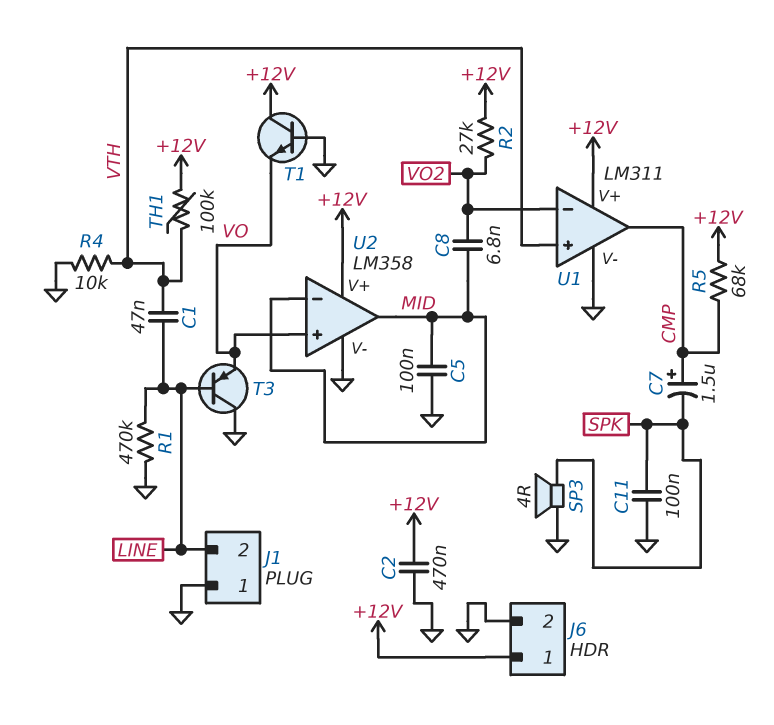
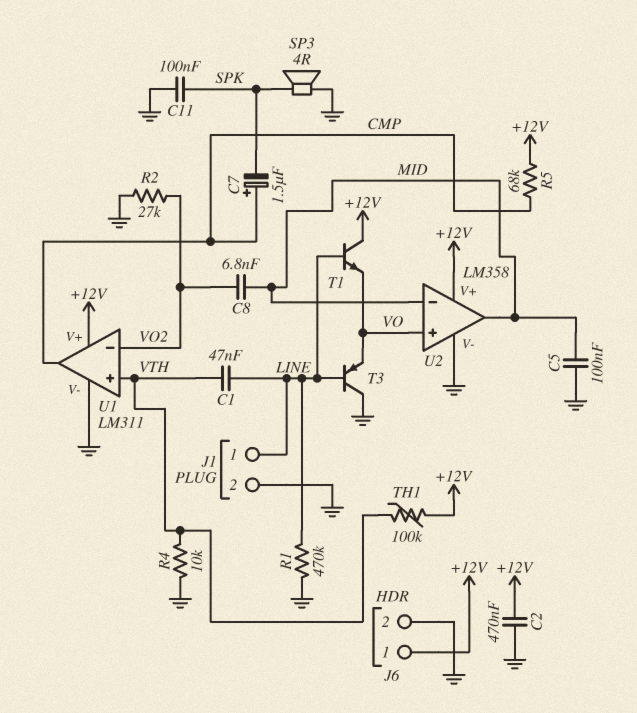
J1 pin 1: GND -> LINE
J1 pin 2: LINE -> GND
R2: 27k (+12V, VO2) -> 27k (GND, VO2)
T1: NPN (B GND, C +12V, E VO) -> NPN (B LINE, C +12V, E VO)

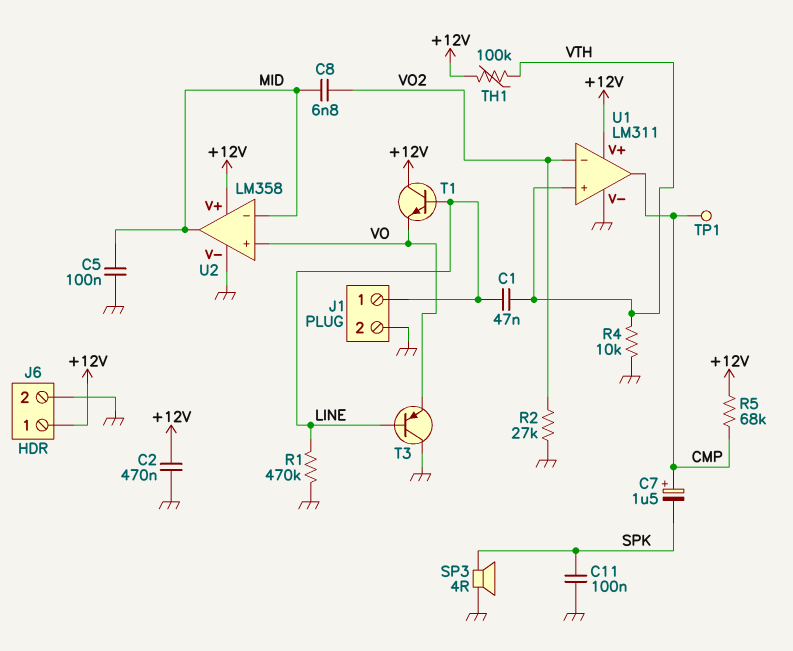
TP1: none -> test point (CMP)

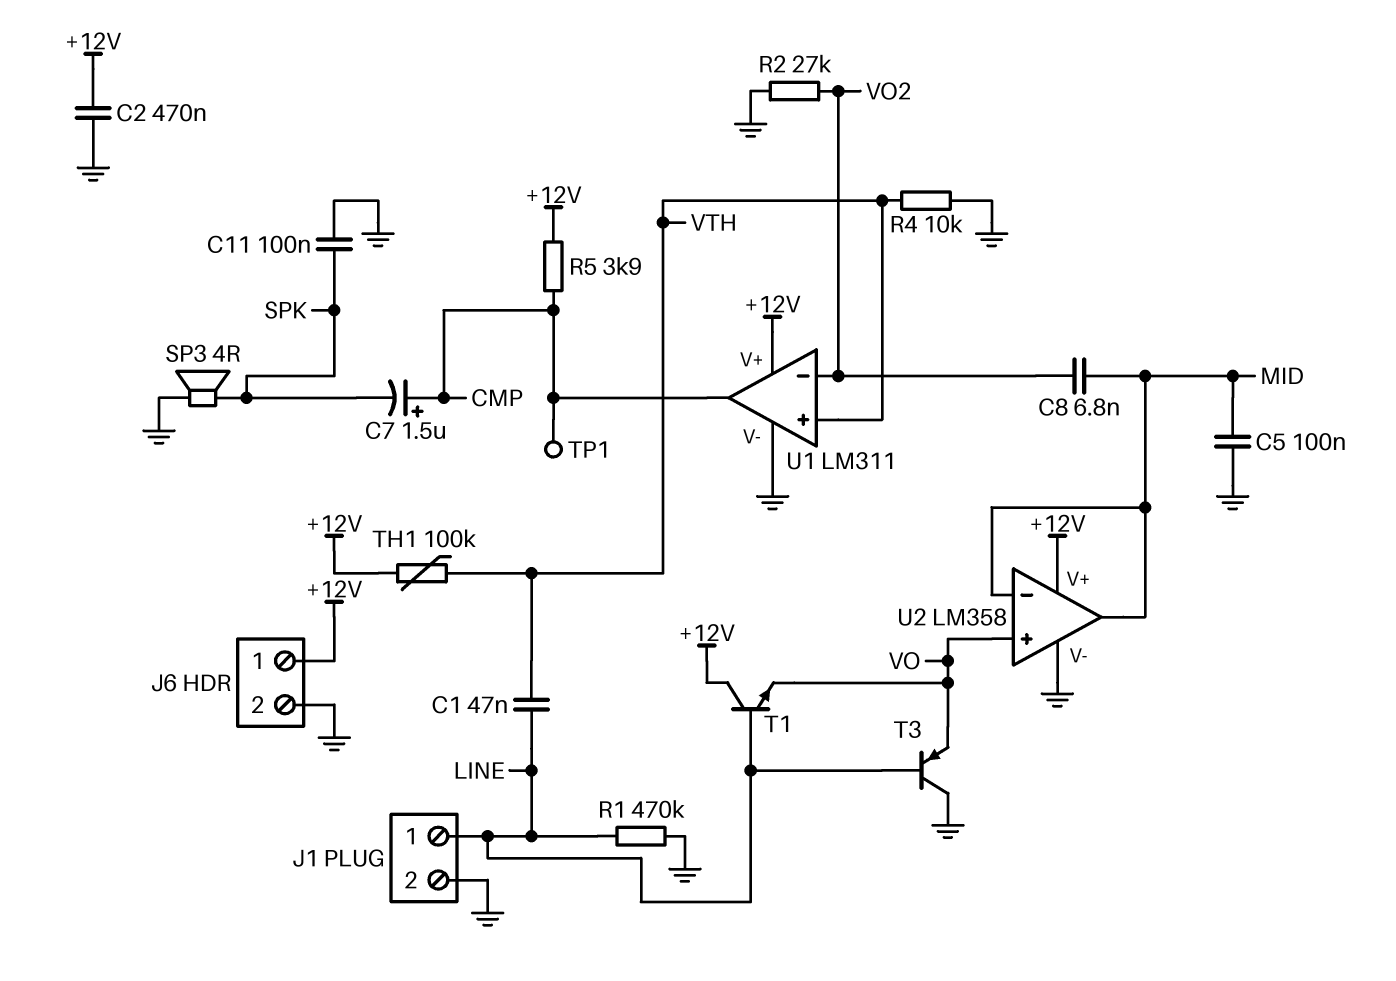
R5: 68k (+12V, CMP) -> 3.9k (+12V, CMP)

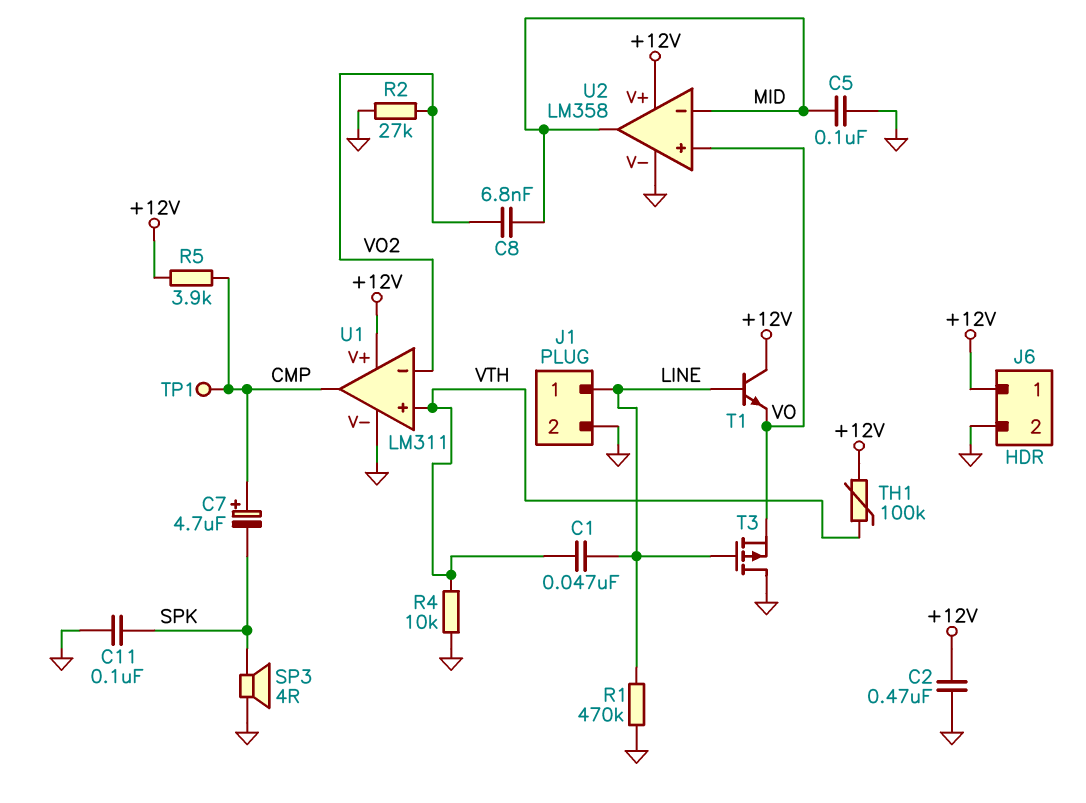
C7: 1.5uF (plus CMP, minus SPK) -> 4.7uF (plus CMP, minus SPK)
T3: PNP (B LINE, C GND, E VO) -> PMOS (G LINE, D GND, S VO)

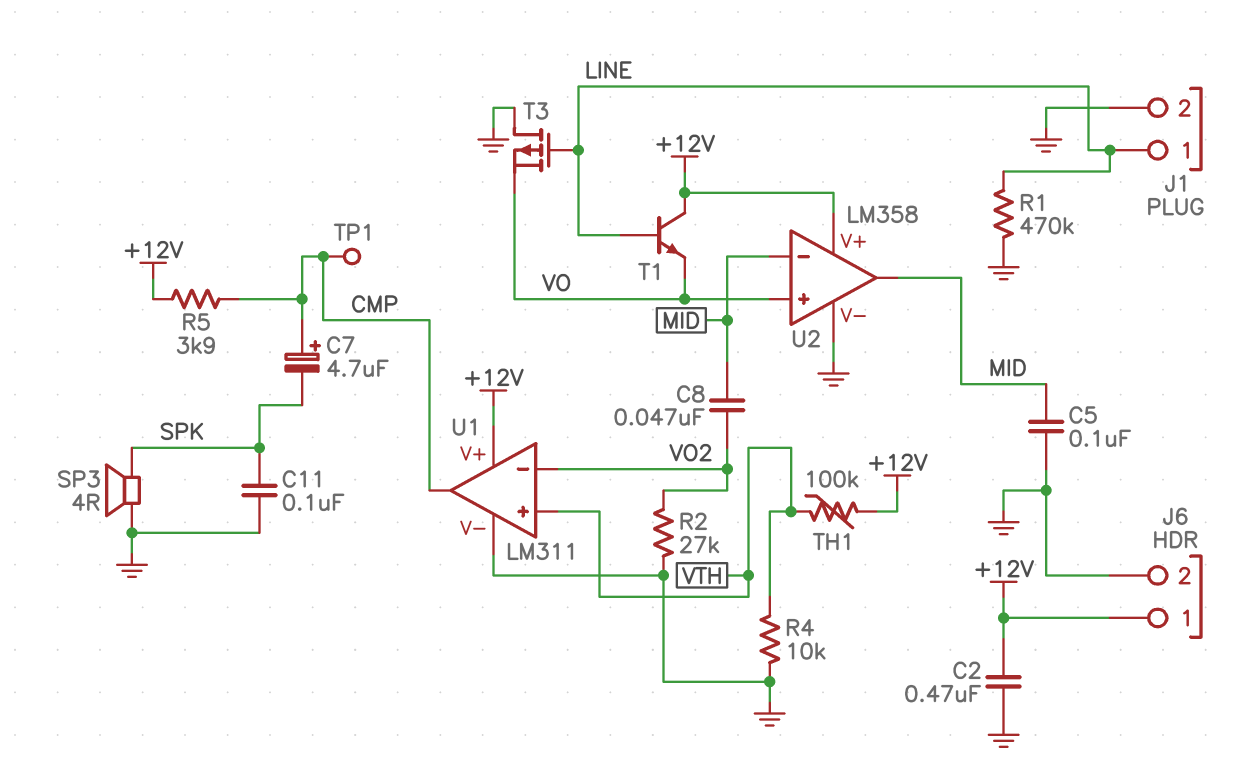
C1: 47nF (LINE, VTH) -> none
C8: 6.8nF (MID, VO2) -> 47nF (MID, VO2)

